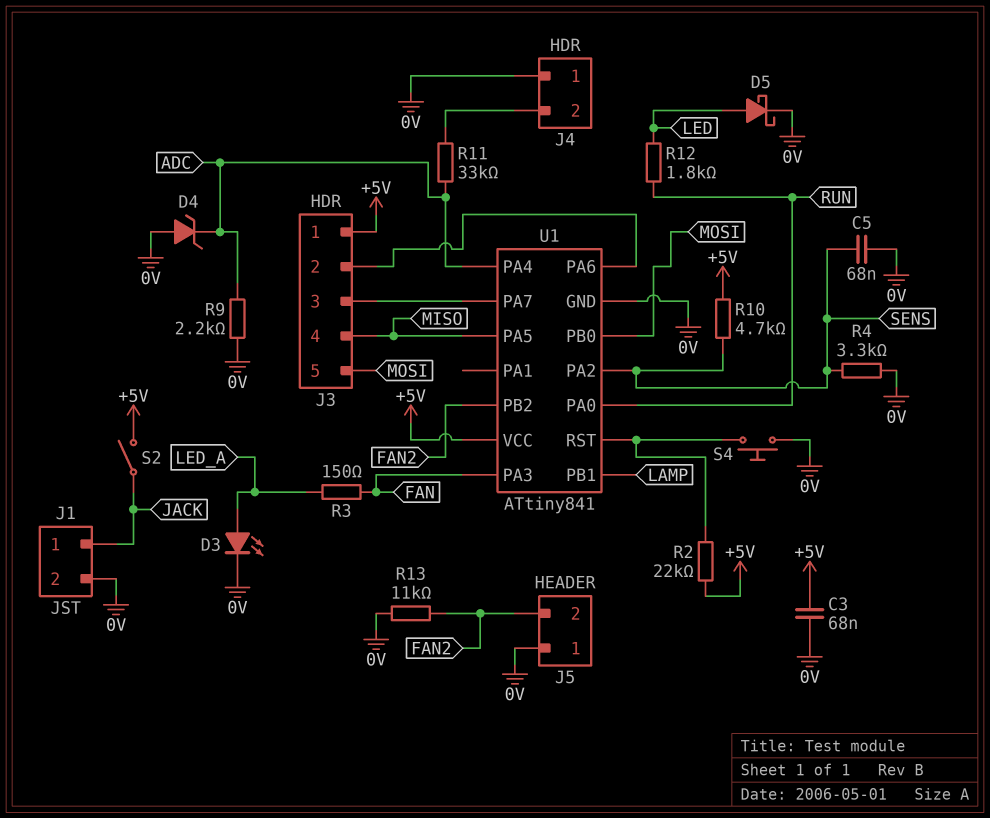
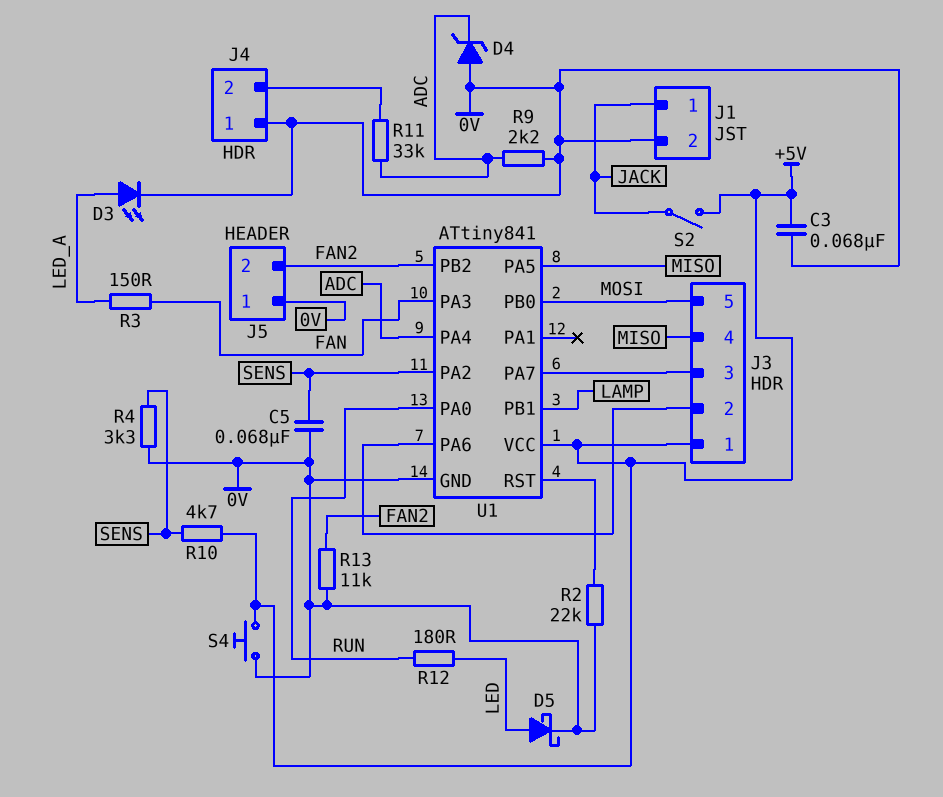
R2: 22k (+5V, U1/RST) -> 22k (0V, U1/RST)
R12: 1.8k (LED, RUN) -> 180 (LED, RUN)
S4: button (0V, U1/RST) -> button (+5V, 0V)

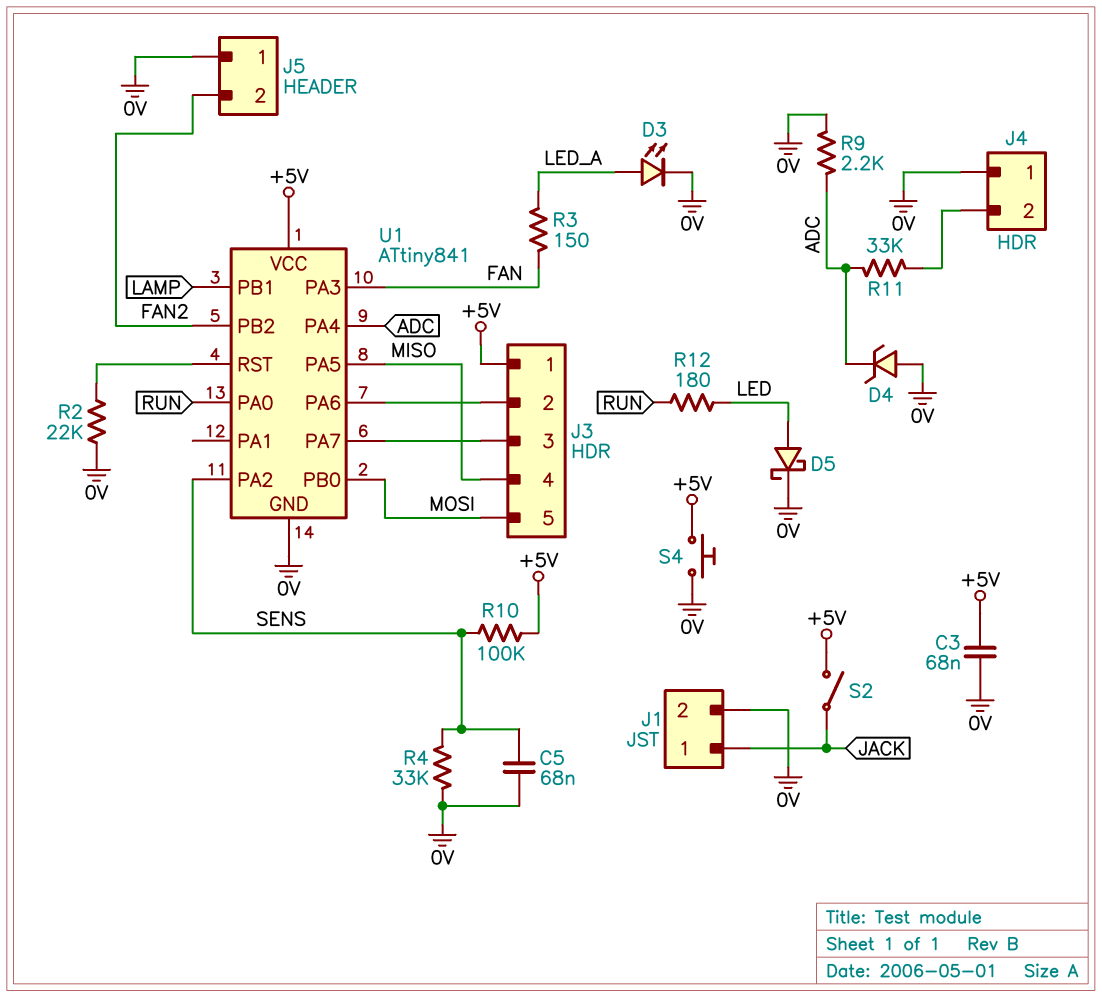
R4: 3.3k (0V, SENS) -> 33k (0V, SENS)
R10: 4.7k (+5V, SENS) -> 100k (+5V, SENS)
R13: 11k (0V, FAN2) -> none

